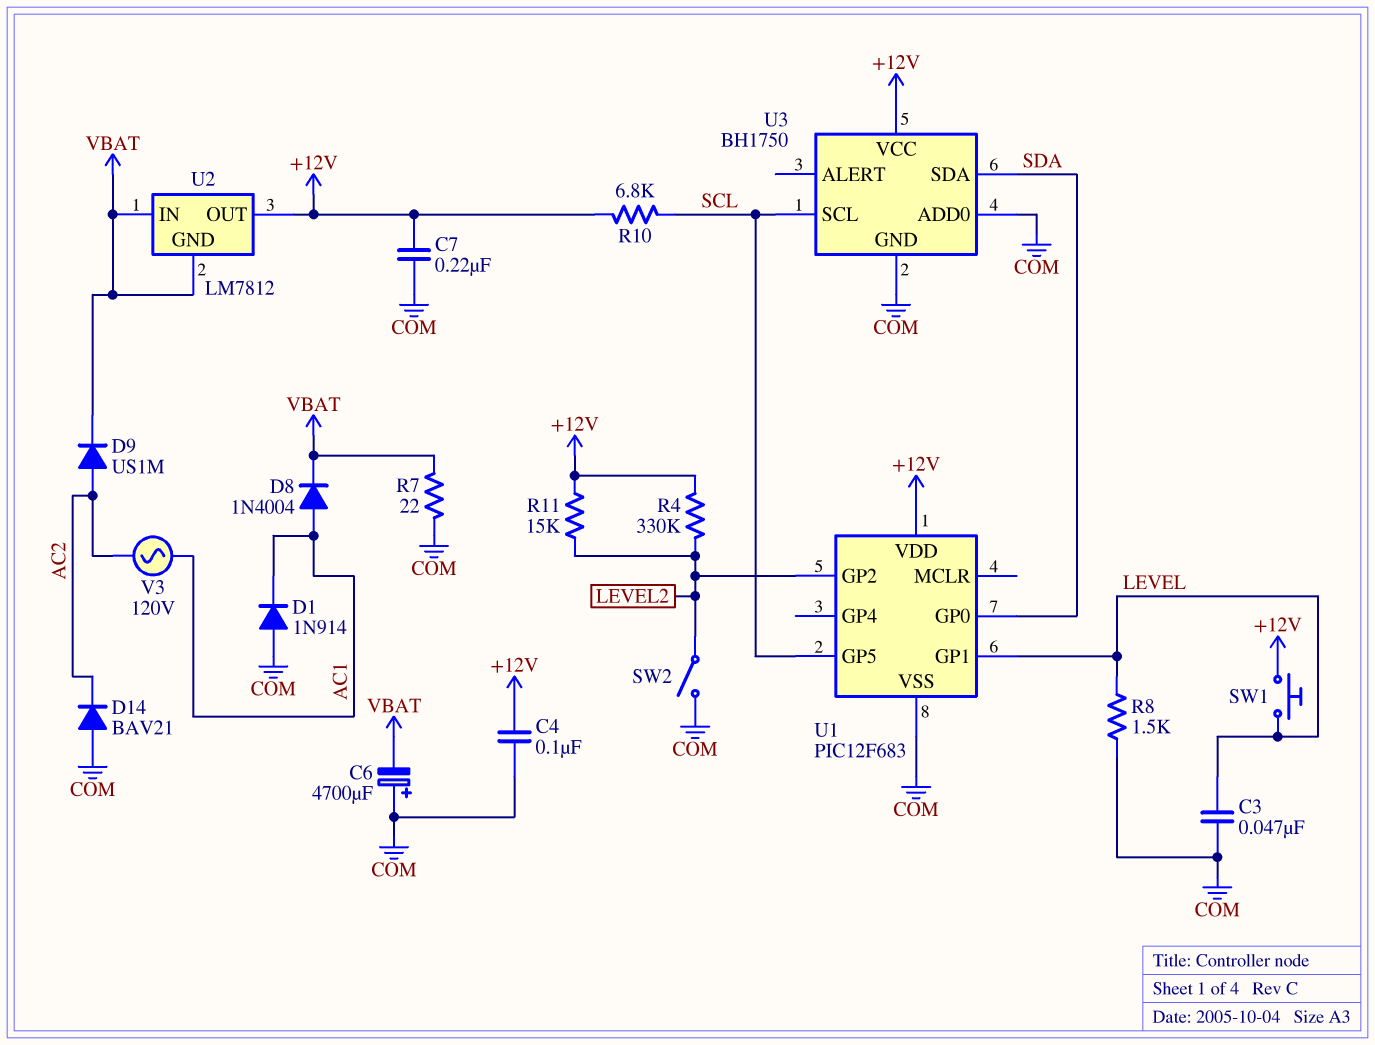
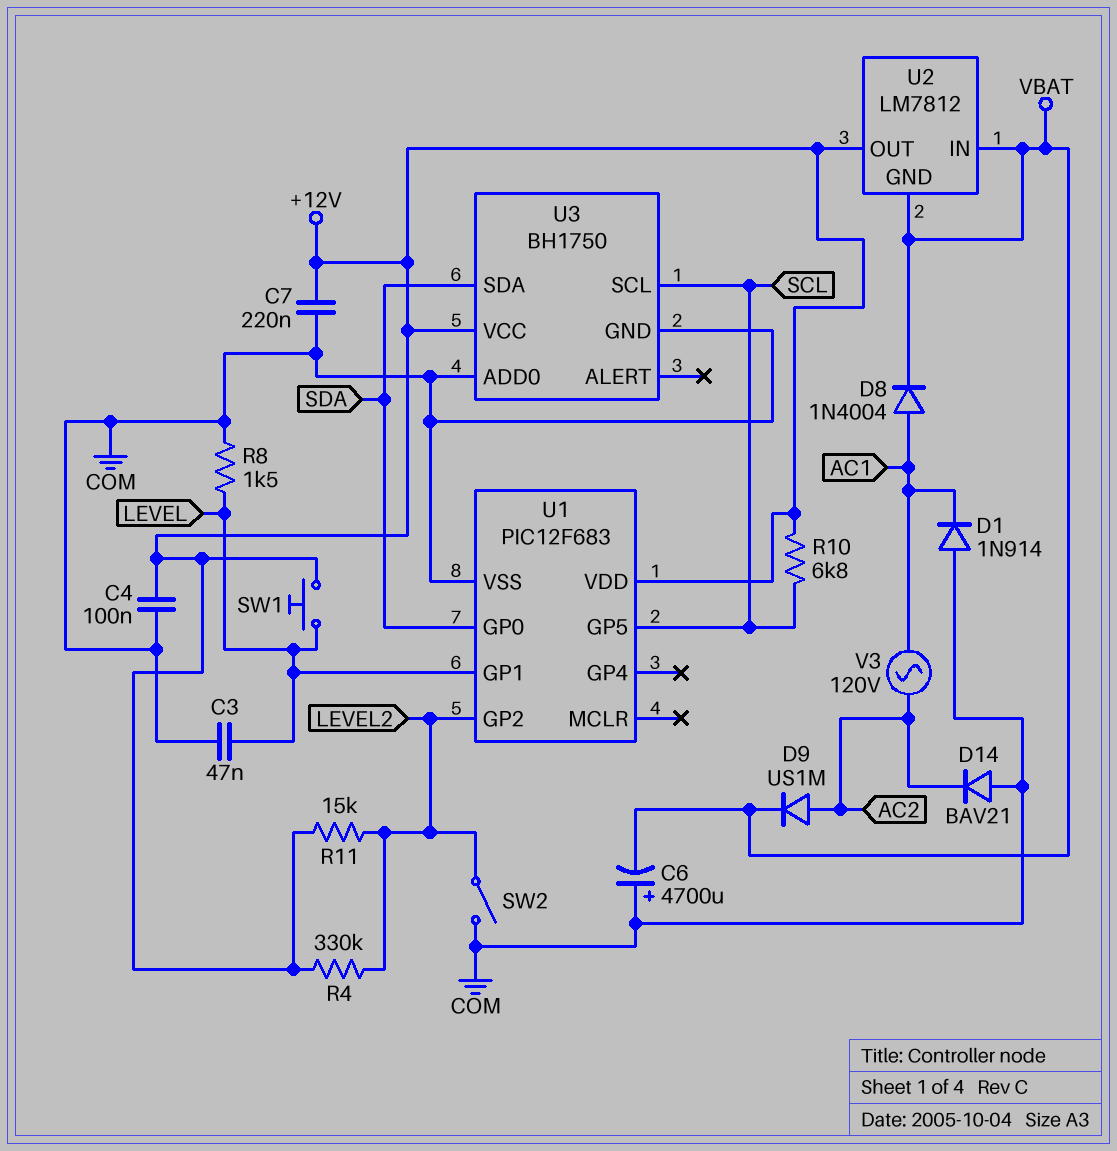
R7: 22 (COM, VBAT) -> none

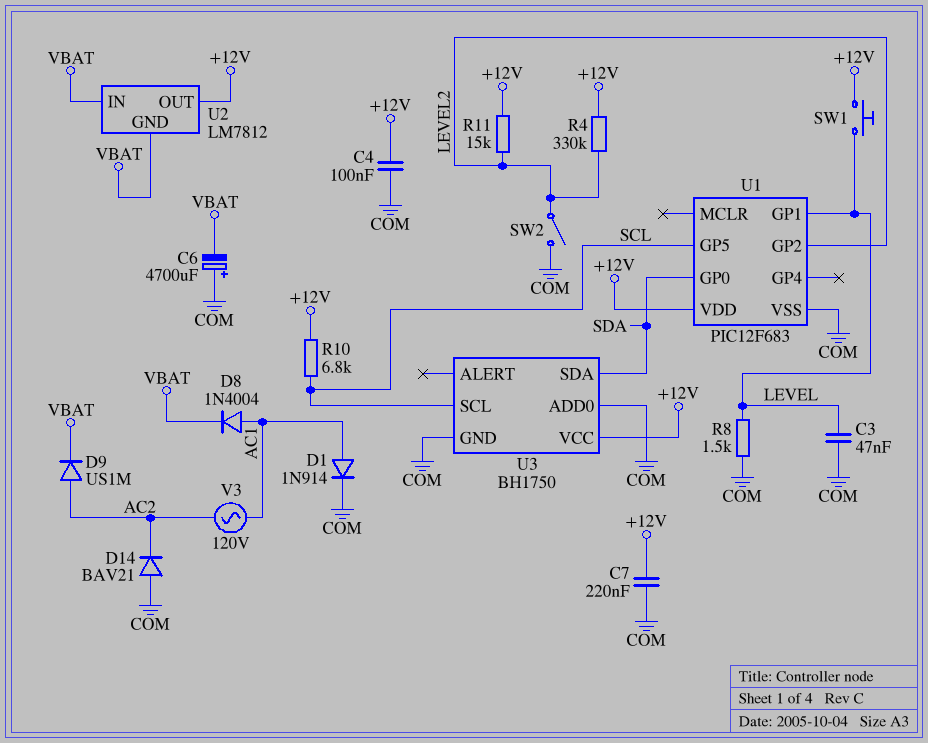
D1: diode 1N914 (A COM, K AC1) -> diode 1N914 (A AC1, K COM)

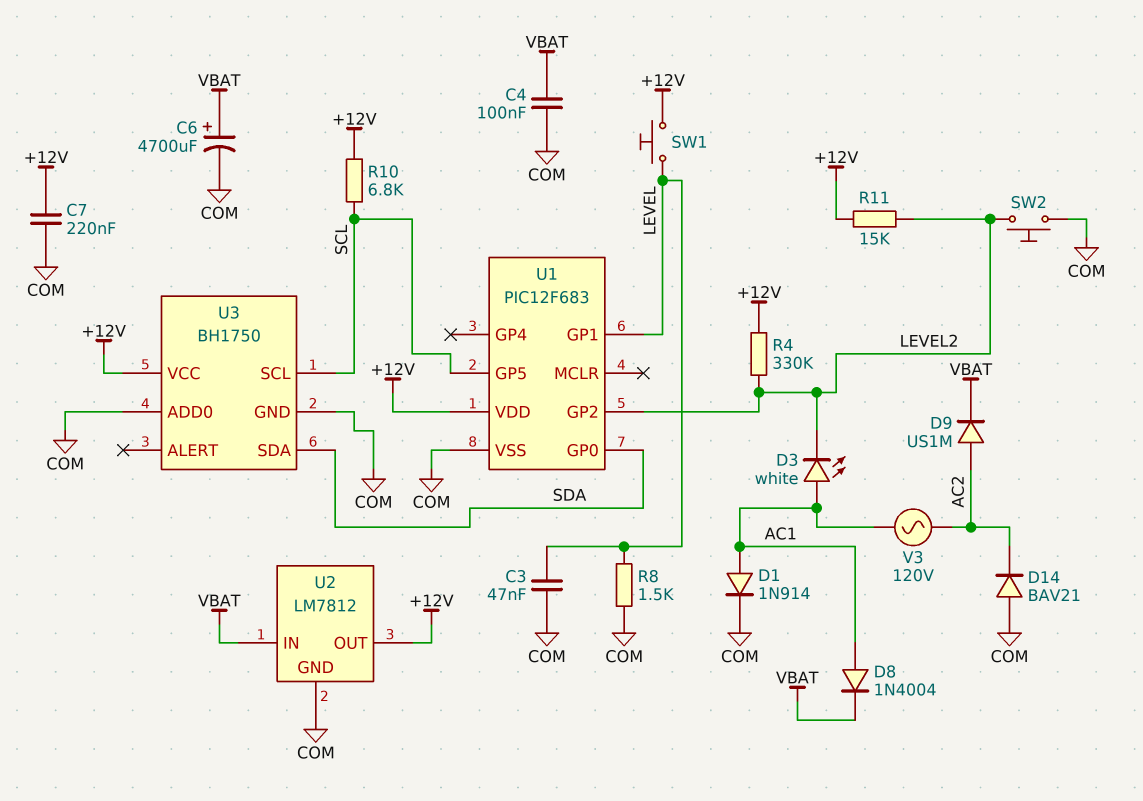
C4: 100nF (+12V, COM) -> 100nF (COM, VBAT)
C6: 4700uF (plus COM, minus VBAT) -> 4700uF (plus VBAT, minus COM)
D3: none -> LED white (A AC1, K LEVEL2)
SW2: switch (COM, LEVEL2) -> button (COM, LEVEL2)
U2 pin GND: VBAT -> COM

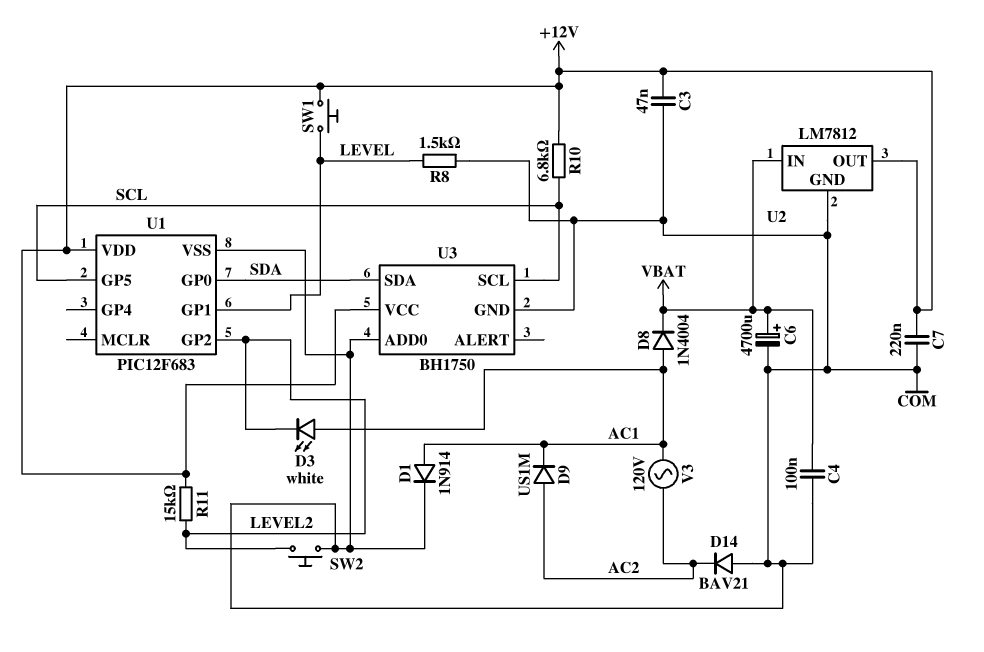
C3: 47nF (COM, LEVEL) -> 47nF (+12V, COM)
D9: diode US1M (A AC2, K VBAT) -> diode US1M (A AC2, K AC1)
R4: 330k (+12V, LEVEL2) -> none

